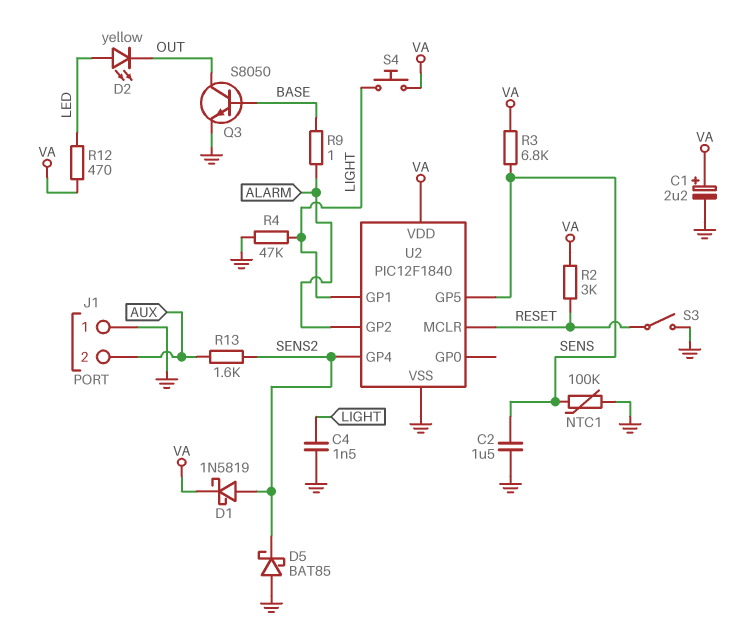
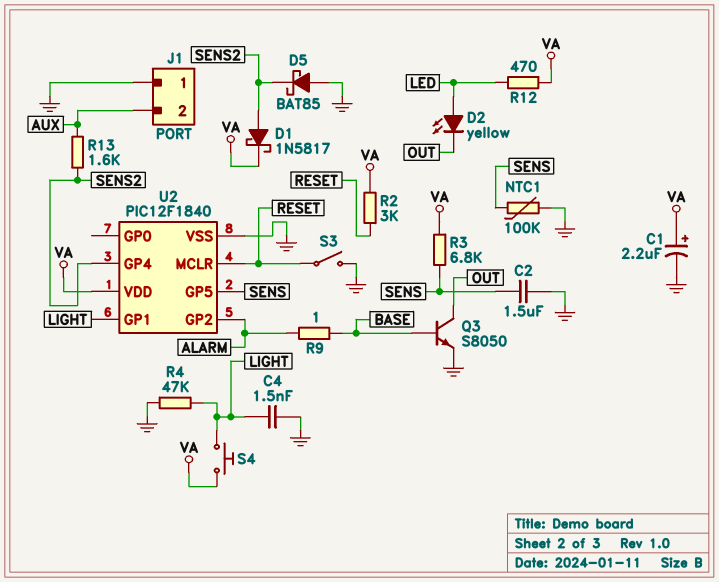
D1: schottky 1N5819 (A SENS2, K VA) -> schottky 1N5817 (A SENS2, K VA)

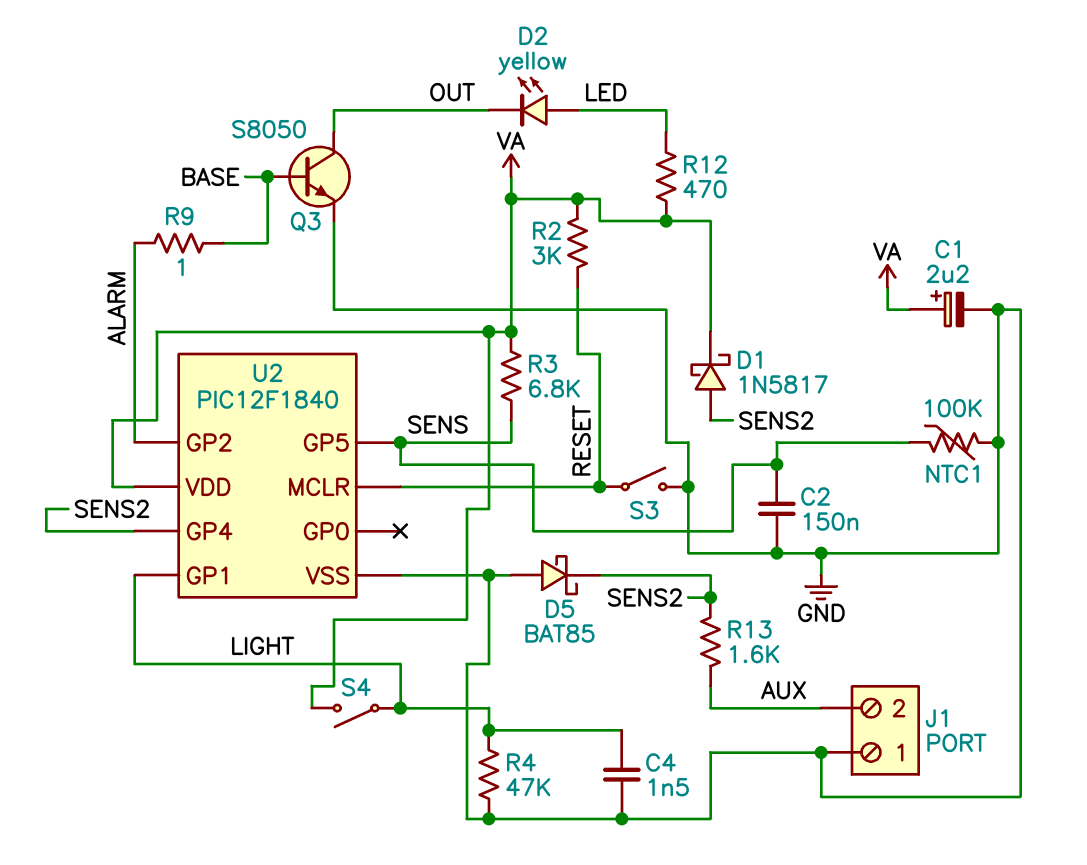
C2: 1.5uF (GND, SENS) -> 150nF (GND, SENS)
S4: button (LIGHT, VA) -> switch (LIGHT, VA)

